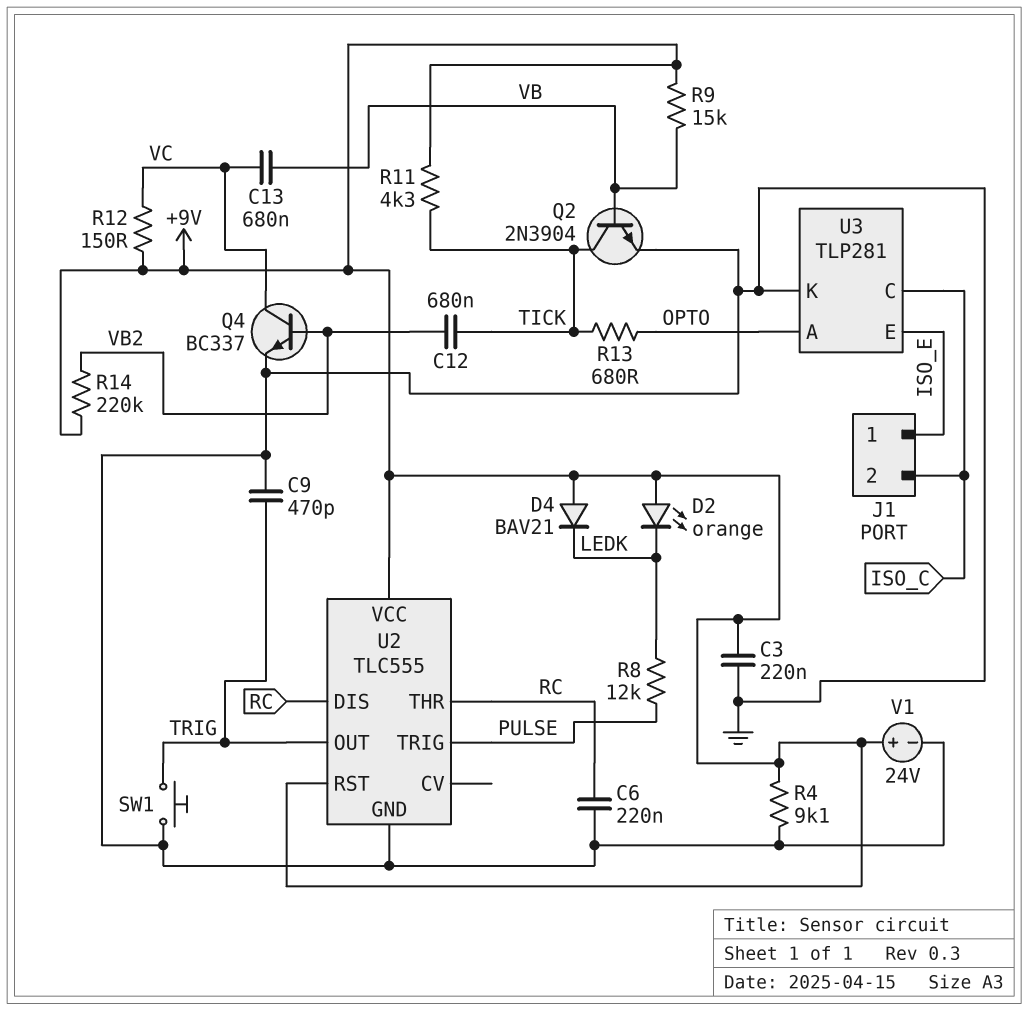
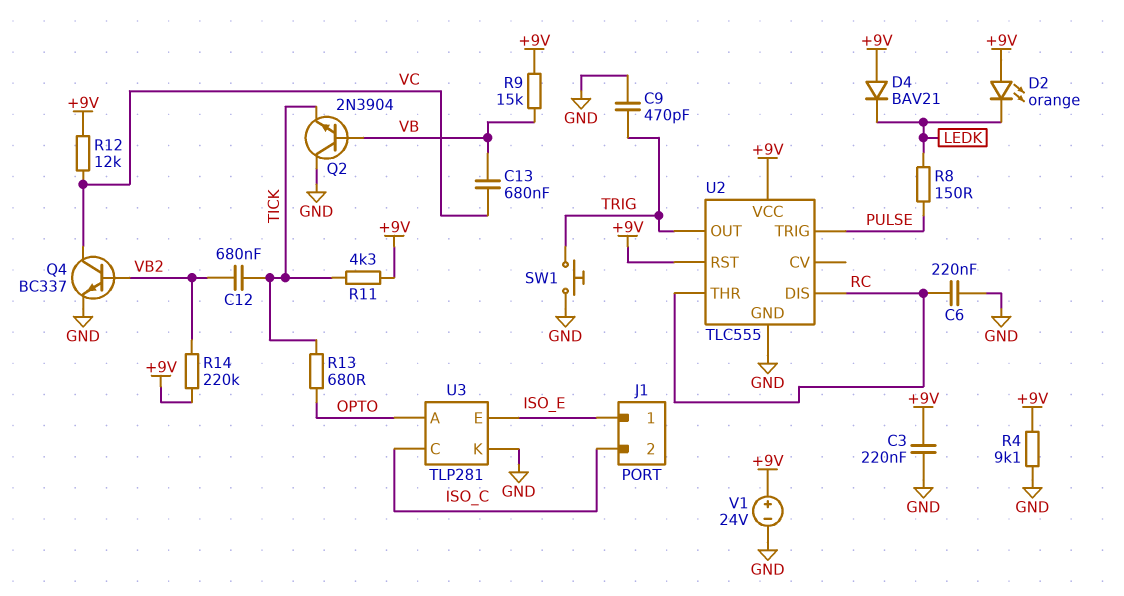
Q2: NPN 2N3904 (B VB, C TICK, E GND) -> NPN 2N3904 (B VB, C GND, E TICK)
R8: 12k (LEDK, PULSE) -> 150 (LEDK, PULSE)
R12: 150 (+9V, VC) -> 12k (+9V, VC)

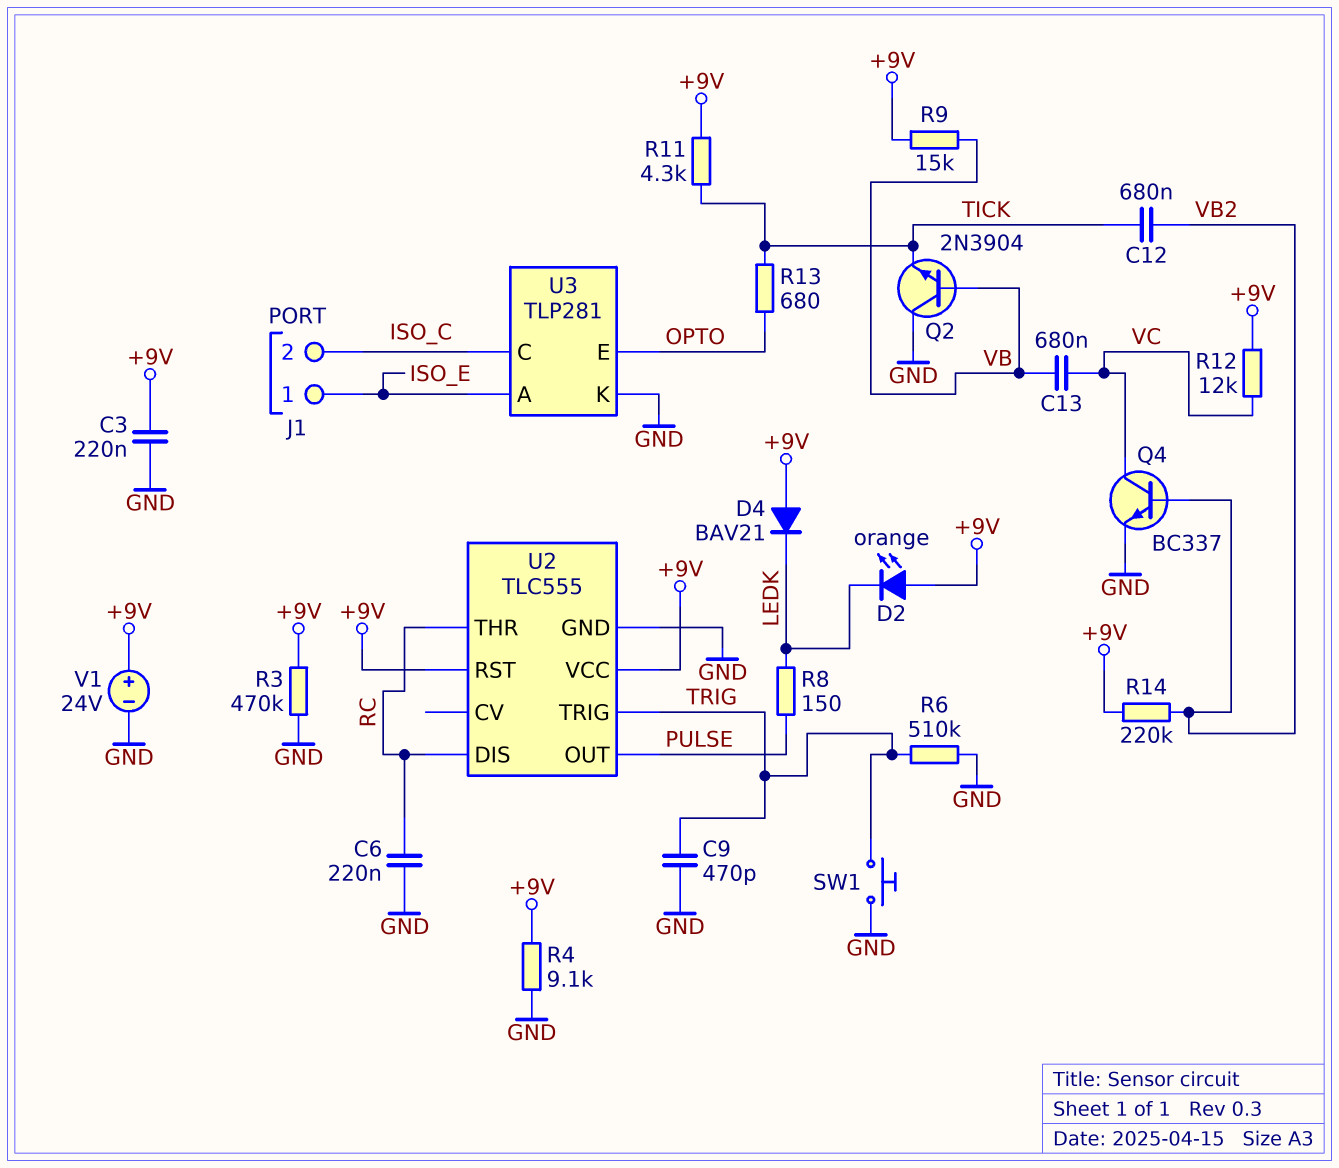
R3: none -> 470k (+9V, GND)
R6: none -> 510k (GND, TRIG)
U2 pin OUT: TRIG -> PULSE
U2 pin TRIG: PULSE -> TRIG
U3 pin A: OPTO -> ISO_E
U3 pin E: ISO_E -> OPTO

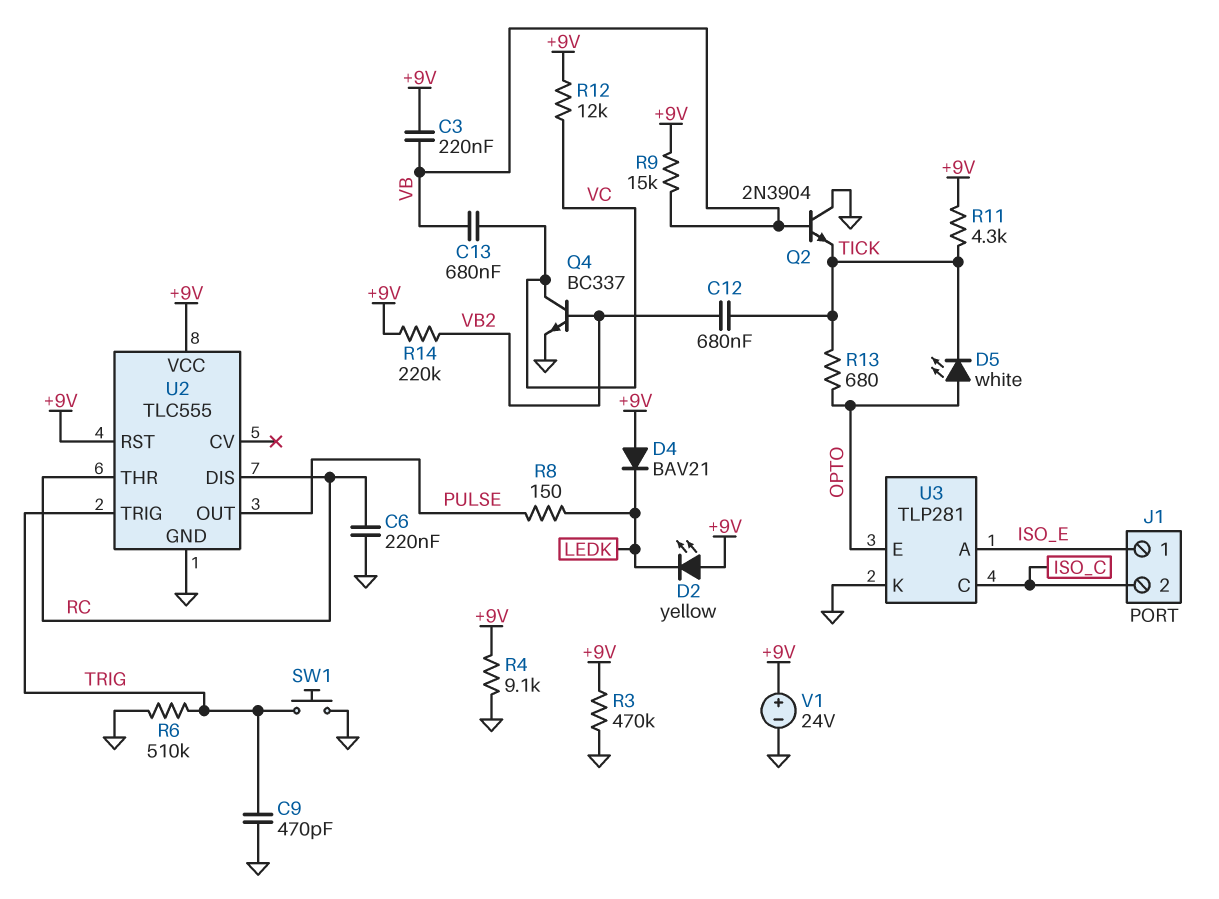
C3: 220nF (+9V, GND) -> 220nF (+9V, VB)
D2: LED orange (A +9V, K LEDK) -> LED yellow (A +9V, K LEDK)
D5: none -> LED white (A OPTO, K TICK)

